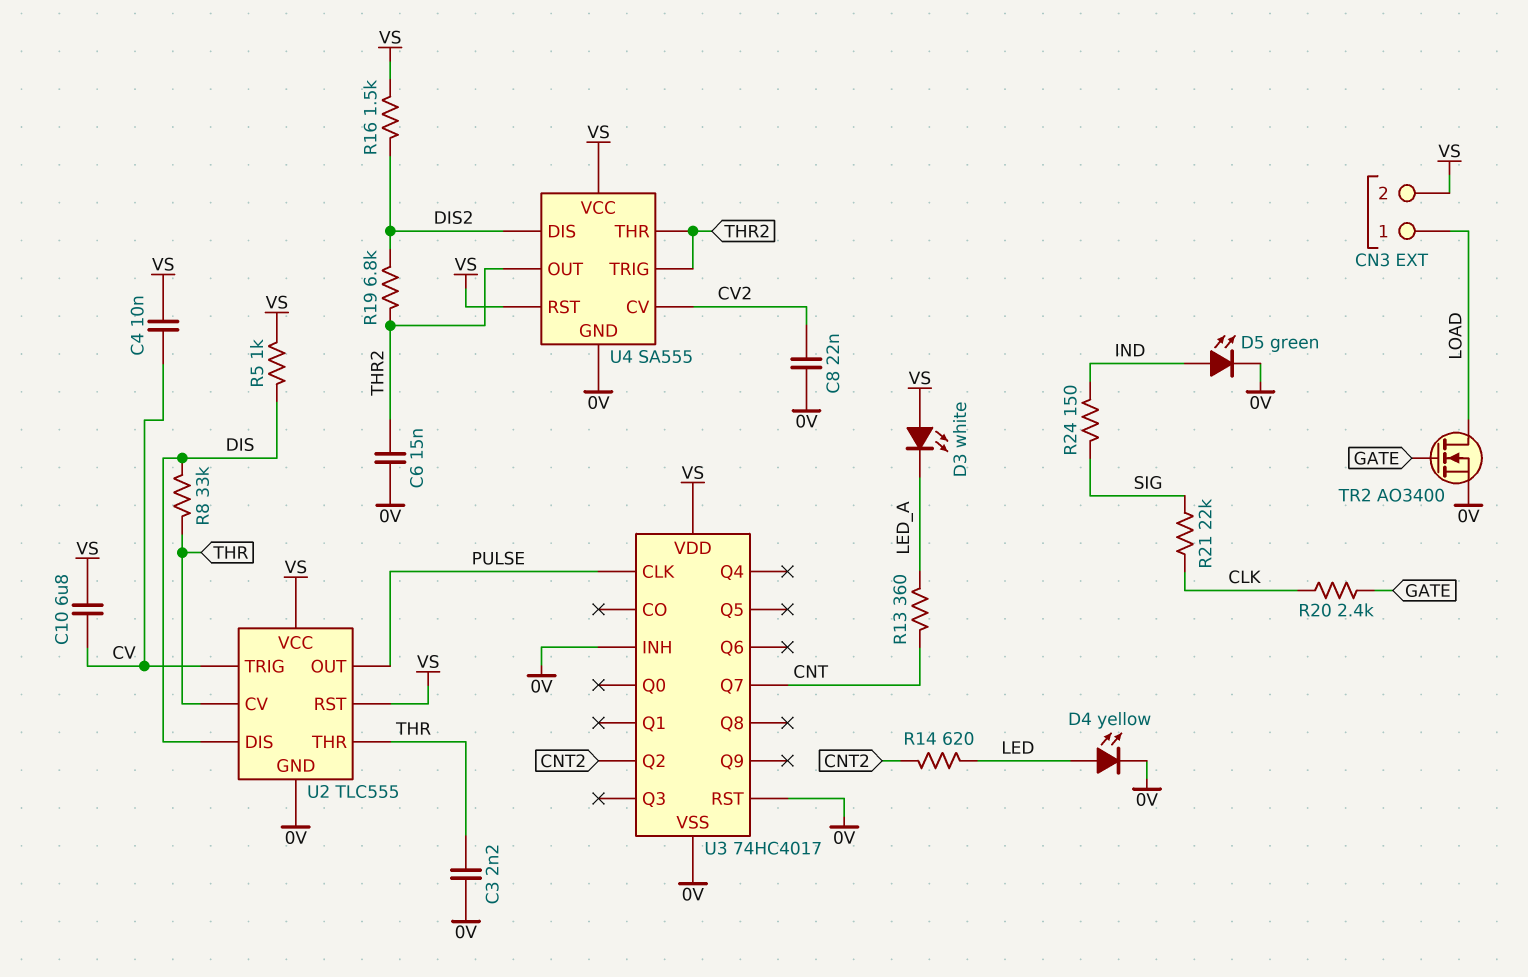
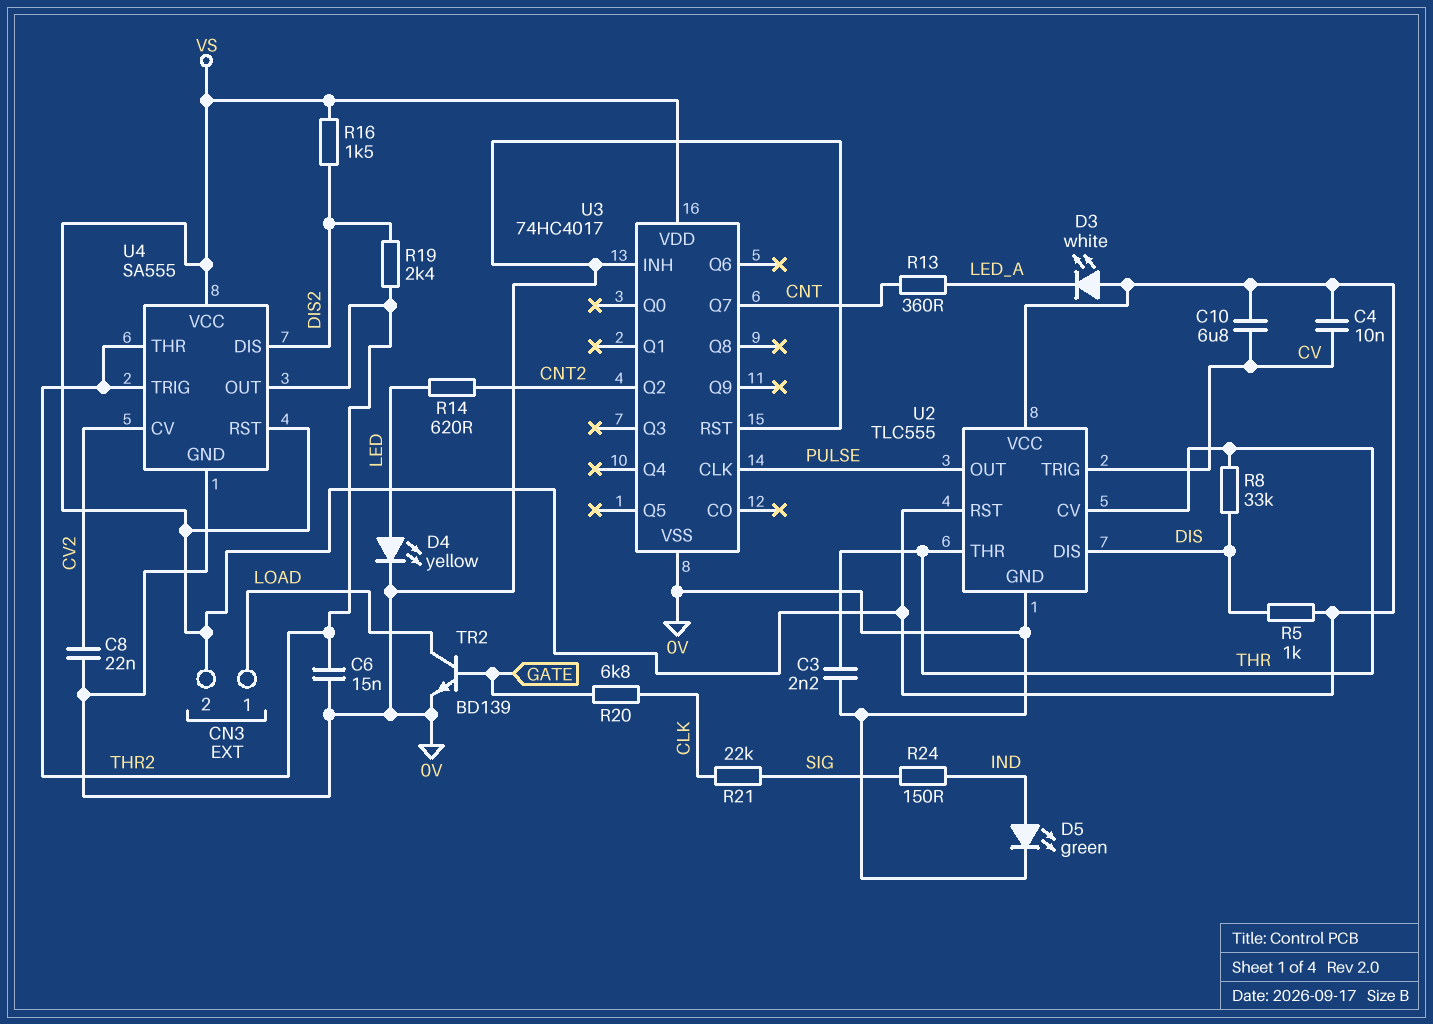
R19: 6.8k (DIS2, THR2) -> 2.4k (DIS2, THR2)
R20: 2.4k (CLK, GATE) -> 6.8k (CLK, GATE)
TR2: NMOS AO3400 (G GATE, D LOAD, S 0V) -> NPN BD139 (B GATE, C LOAD, E 0V)

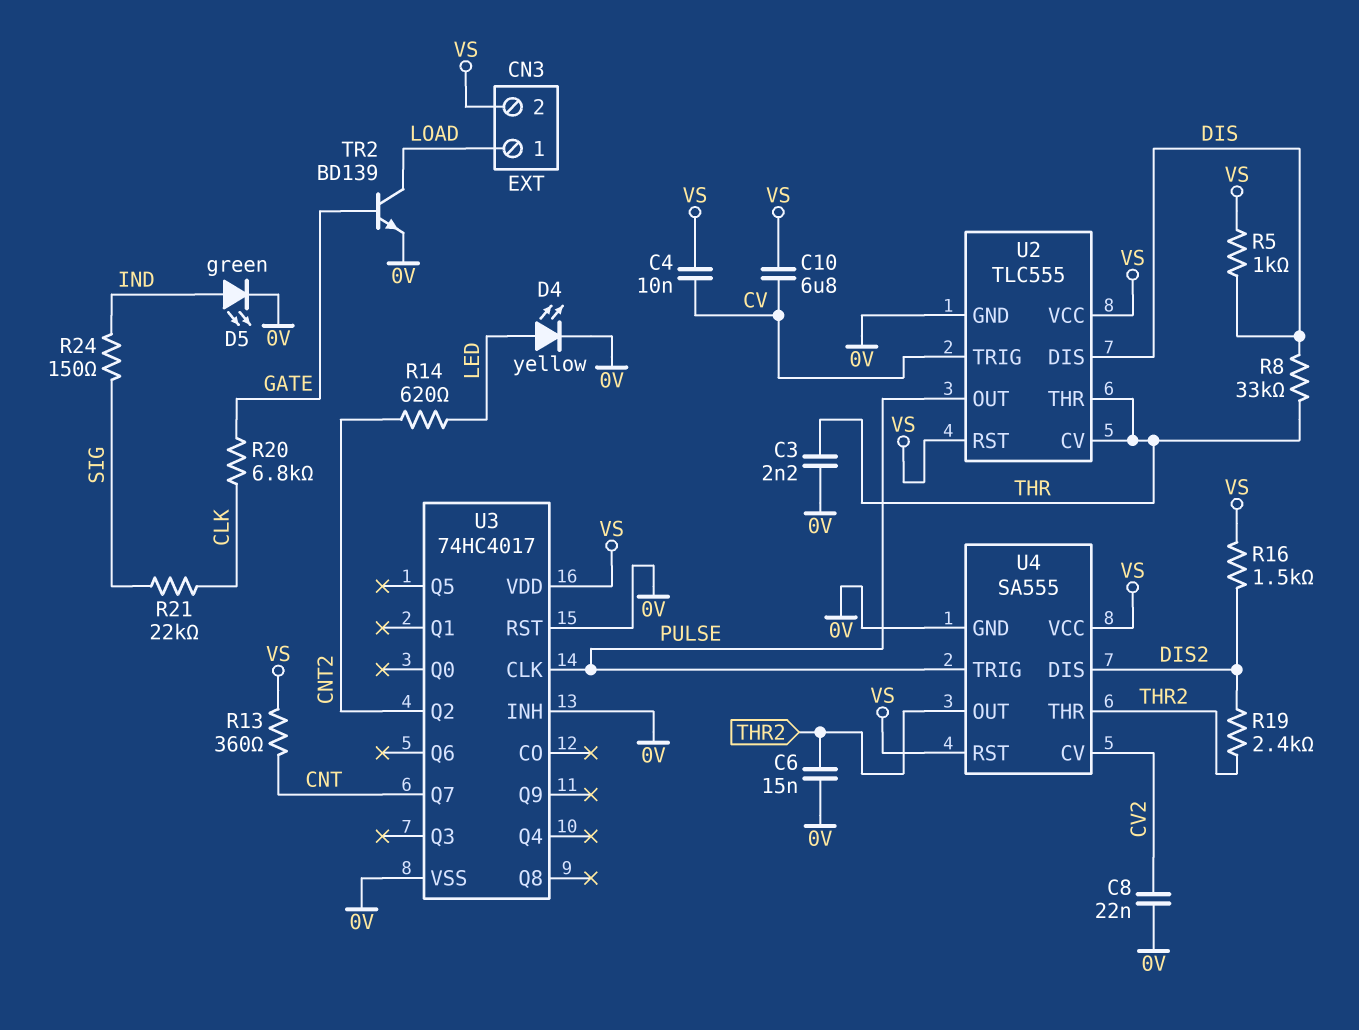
D3: LED white (A VS, K LED_A) -> none
R13: 360 (CNT, LED_A) -> 360 (CNT, VS)
U4 pin TRIG: THR2 -> PULSE

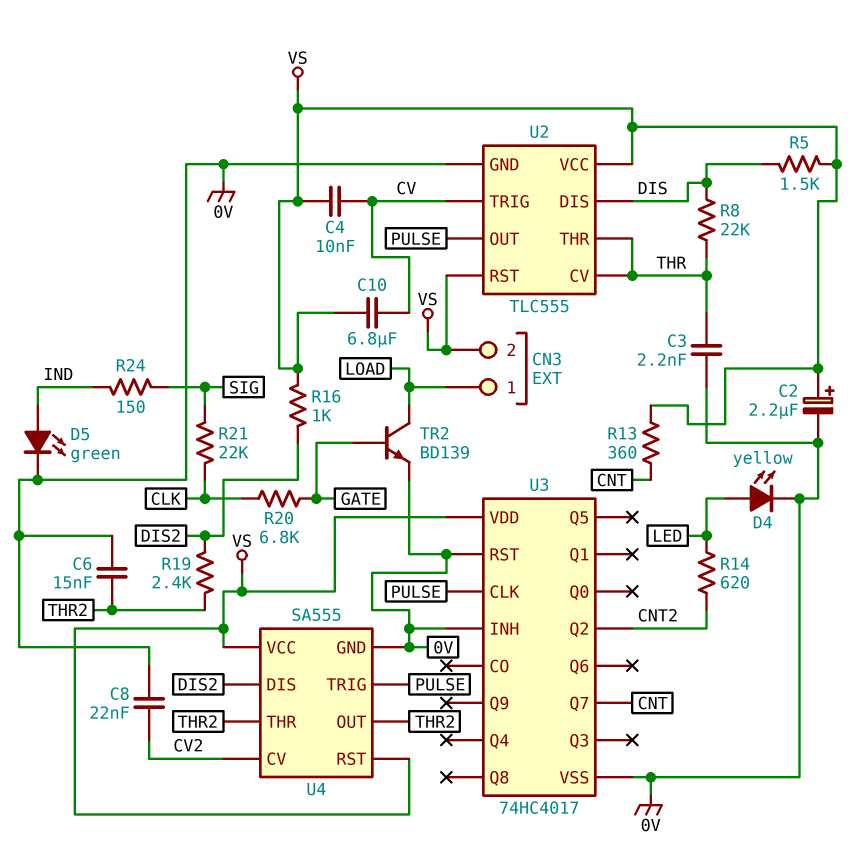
C2: none -> 2.2uF (plus VS, minus 0V)
R5: 1k (DIS, VS) -> 1.5k (DIS, VS)
R8: 33k (DIS, THR) -> 22k (DIS, THR)
R16: 1.5k (DIS2, VS) -> 1k (DIS2, VS)

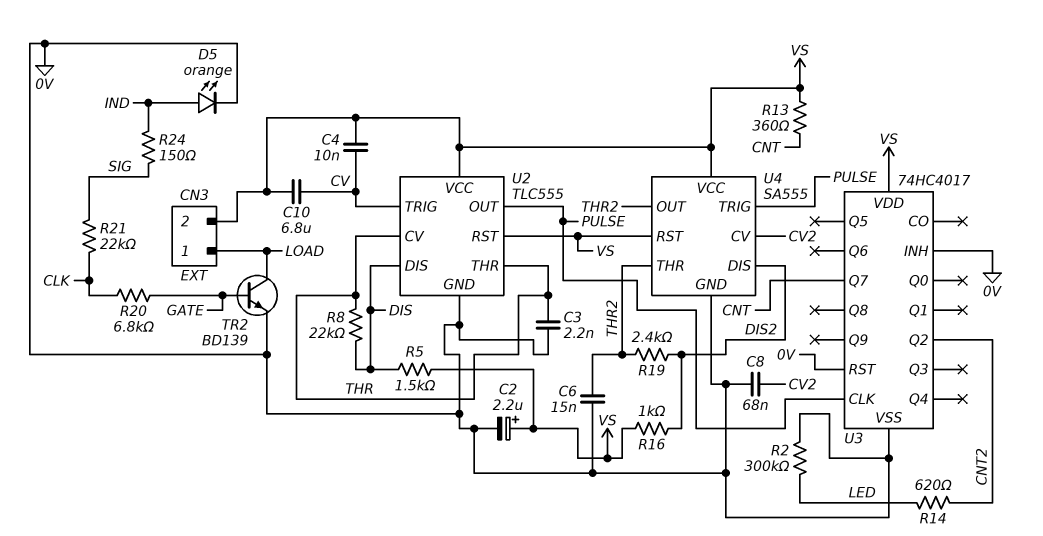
C8: 22nF (0V, CV2) -> 68nF (0V, CV2)
D4: LED yellow (A LED, K 0V) -> none
D5: LED green (A IND, K 0V) -> LED orange (A IND, K 0V)
R2: none -> 300k (0V, LED)

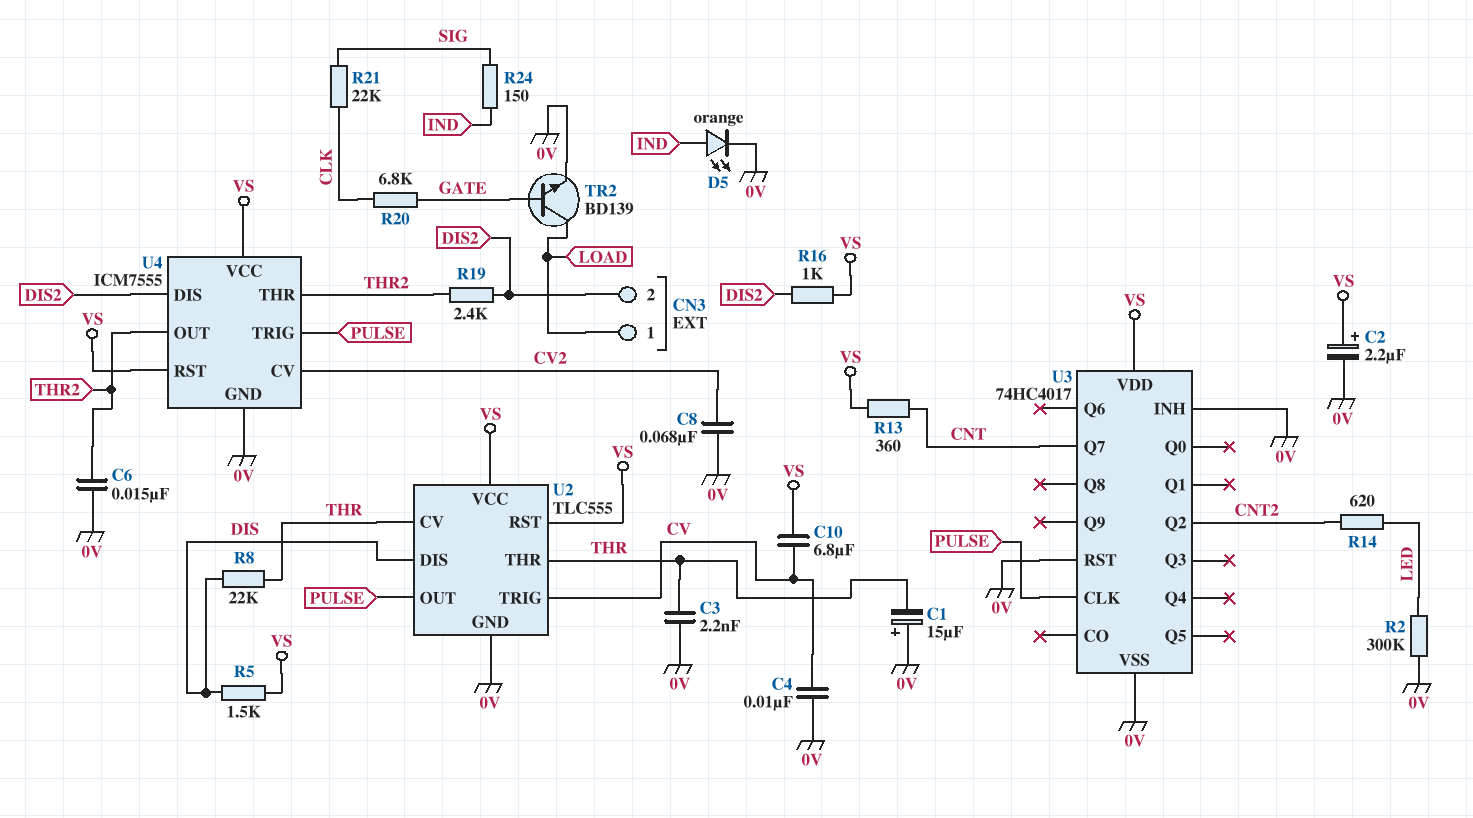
C1: none -> 15uF (plus 0V, minus THR)
C4: 10nF (CV, VS) -> 10nF (0V, CV)
CN3 pin 2: VS -> DIS2
U4: SA555 -> ICM7555

